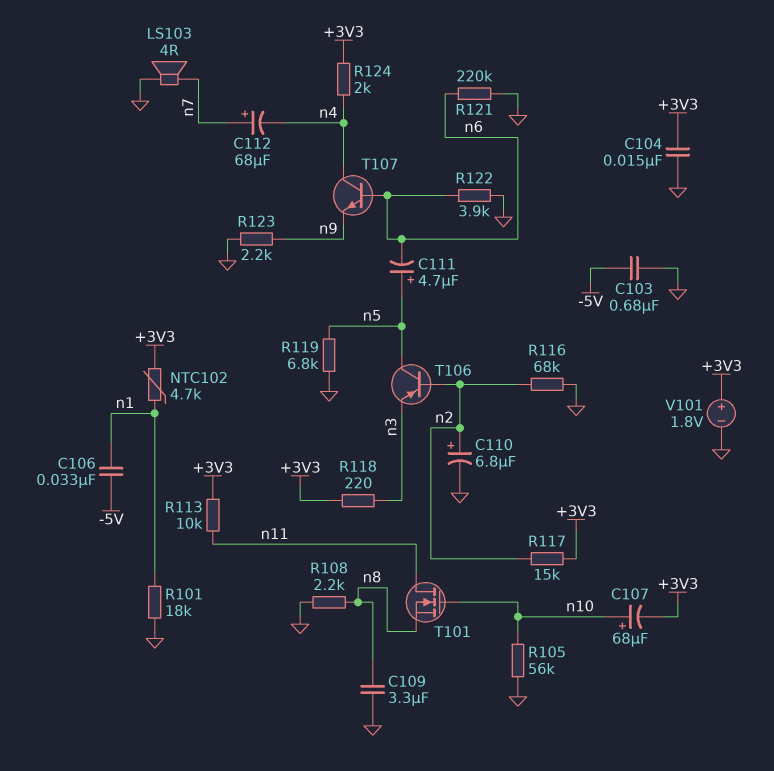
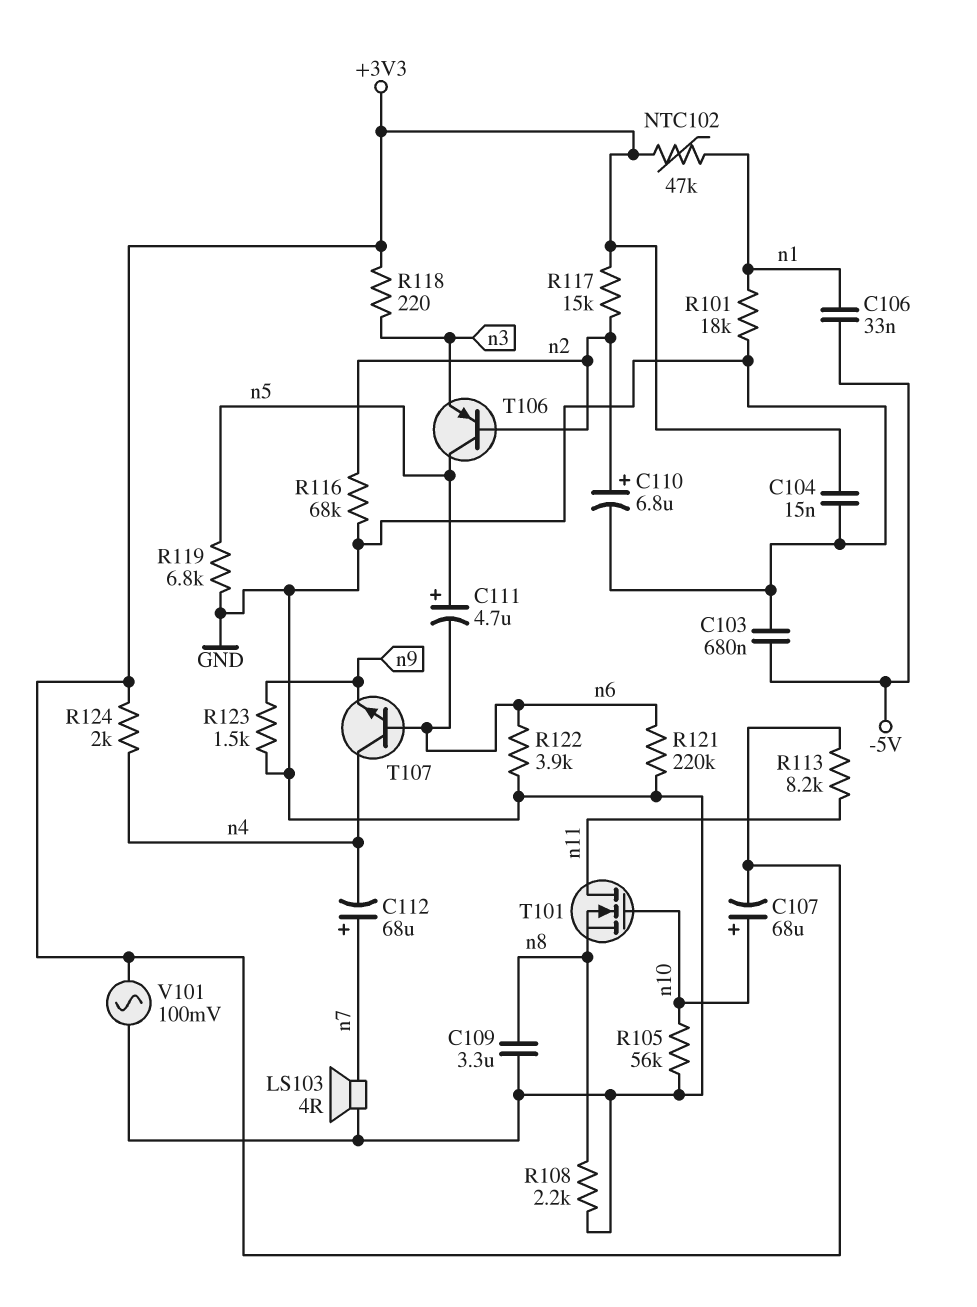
NTC102: 4.7k (+3V3, n1) -> 47k (+3V3, n1)
R113: 10k (+3V3, n11) -> 8.2k (+3V3, n11)
R123: 2.2k (GND, n9) -> 1.5k (GND, n9)
V101: 1.8V (plus +3V3, minus GND) -> AC 100mV (+3V3, GND)

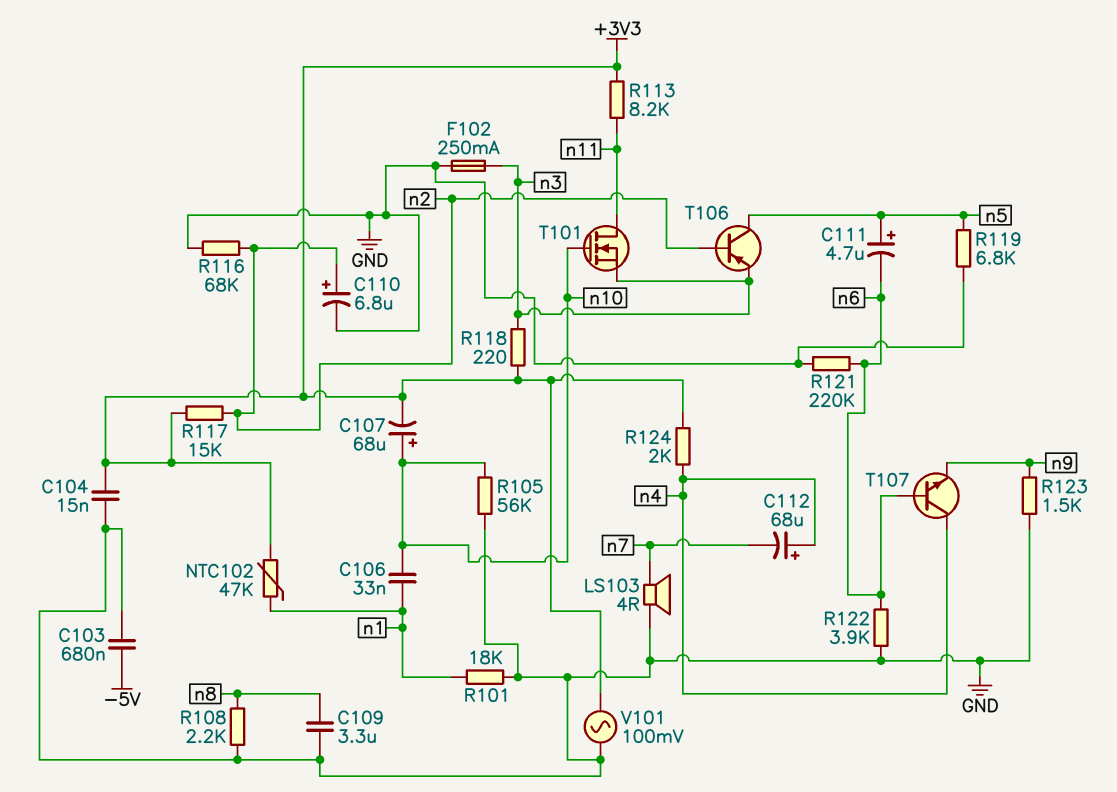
C106: 33nF (-5V, n1) -> 33nF (n1, n10)
C112: 68uF (plus n7, minus n4) -> 68uF (plus n4, minus n7)
F102: none -> 250mA (GND, n3)
T101: NMOS (G n10, D n11, S n8) -> NMOS (G n10, D n11, S n3)

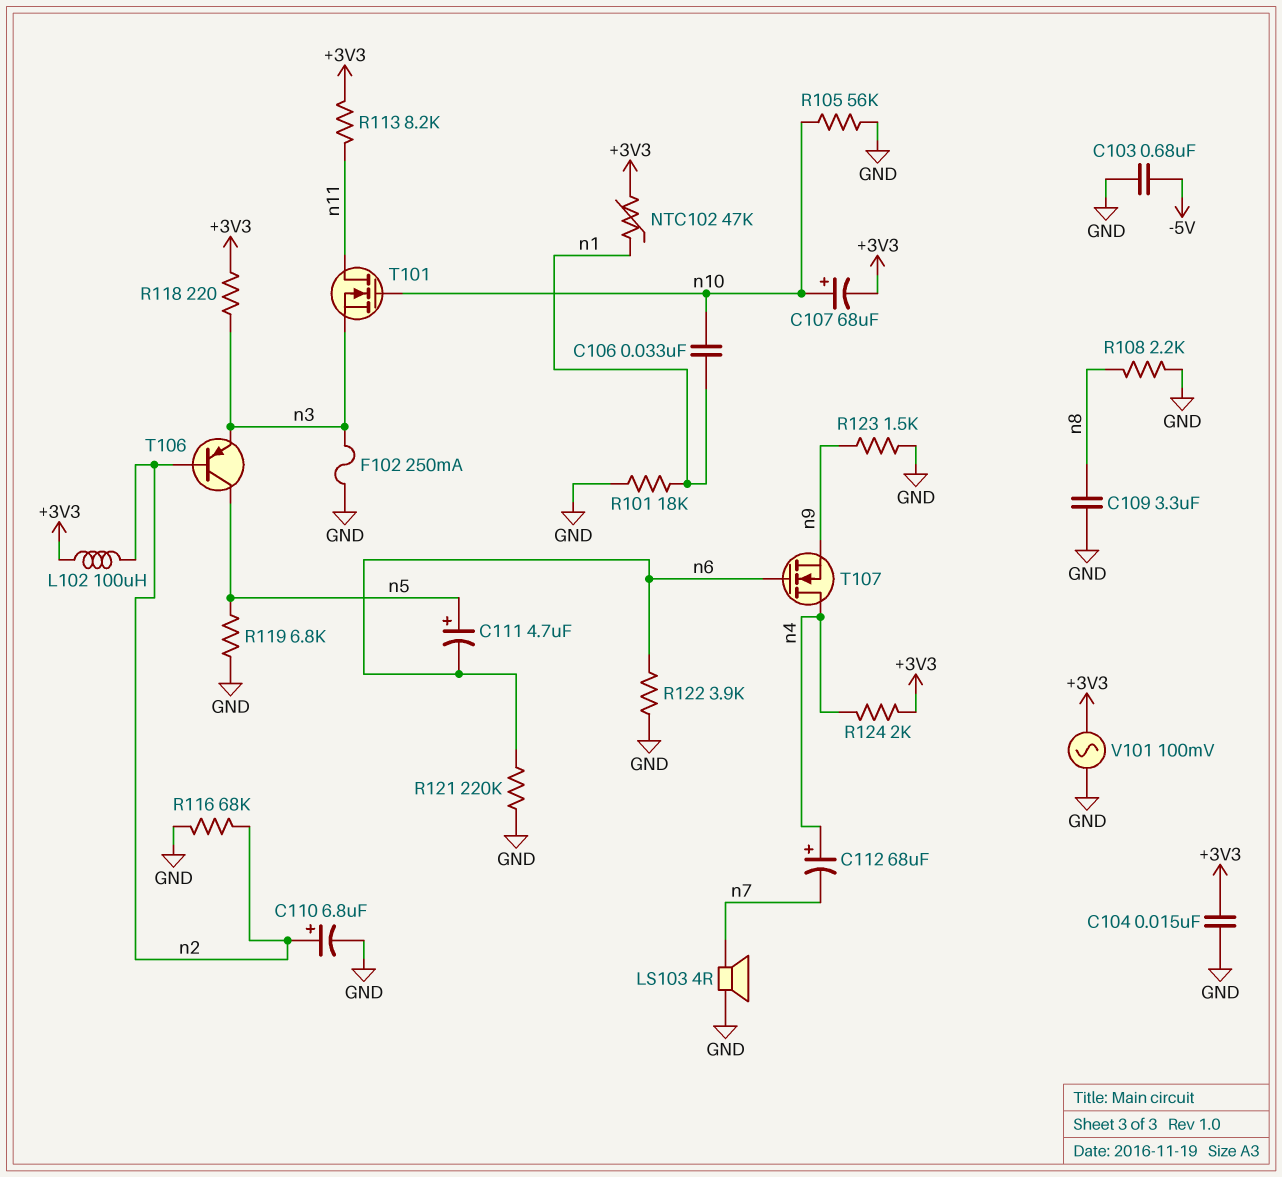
L102: none -> 100uH (+3V3, n2)
R117: 15k (+3V3, n2) -> none
T107: NPN (B n6, C n4, E n9) -> NMOS (G n6, D n4, S n9)

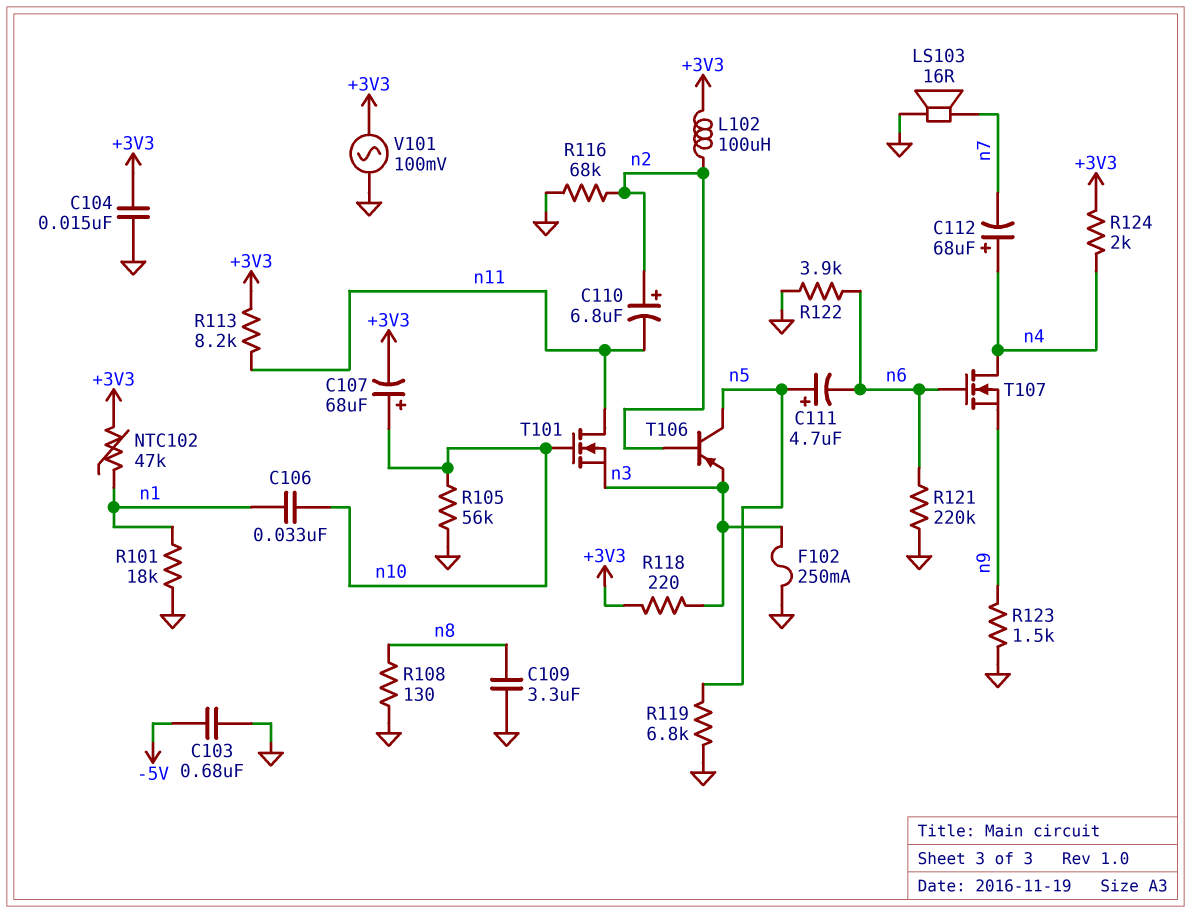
C110: 6.8uF (plus n2, minus GND) -> 6.8uF (plus n2, minus n11)
LS103: speaker 4R (GND, n7) -> speaker 16R (GND, n7)
R108: 2.2k (GND, n8) -> 130 (GND, n8)

